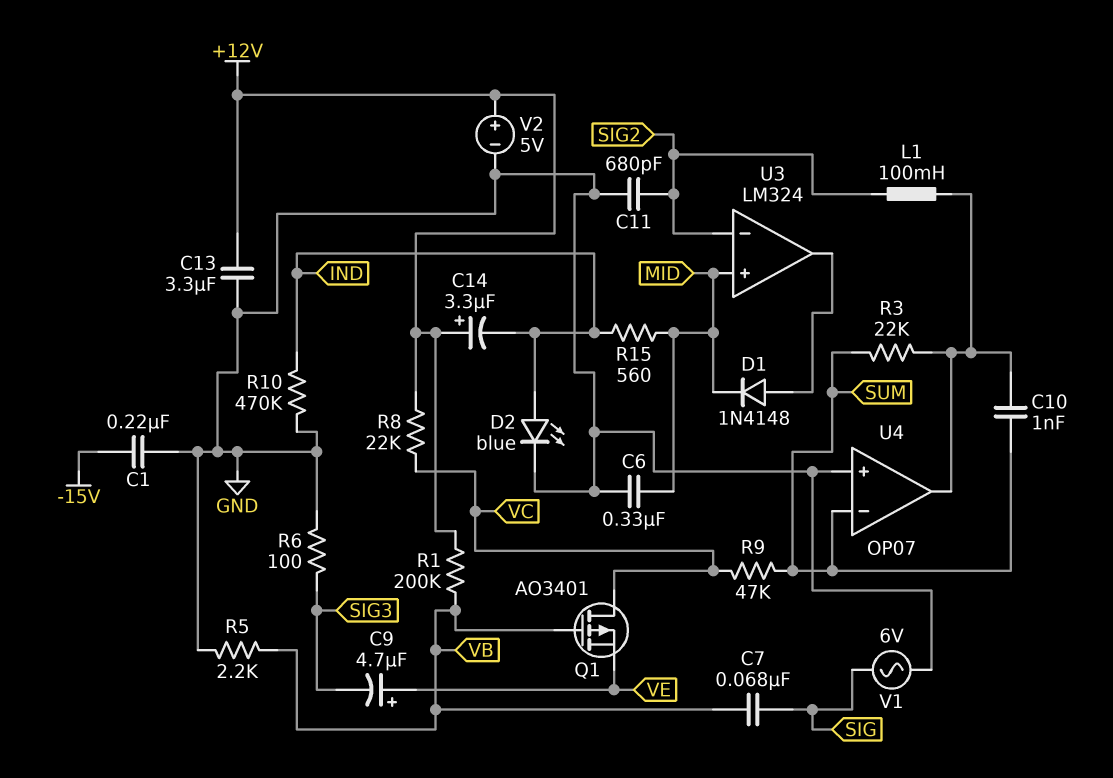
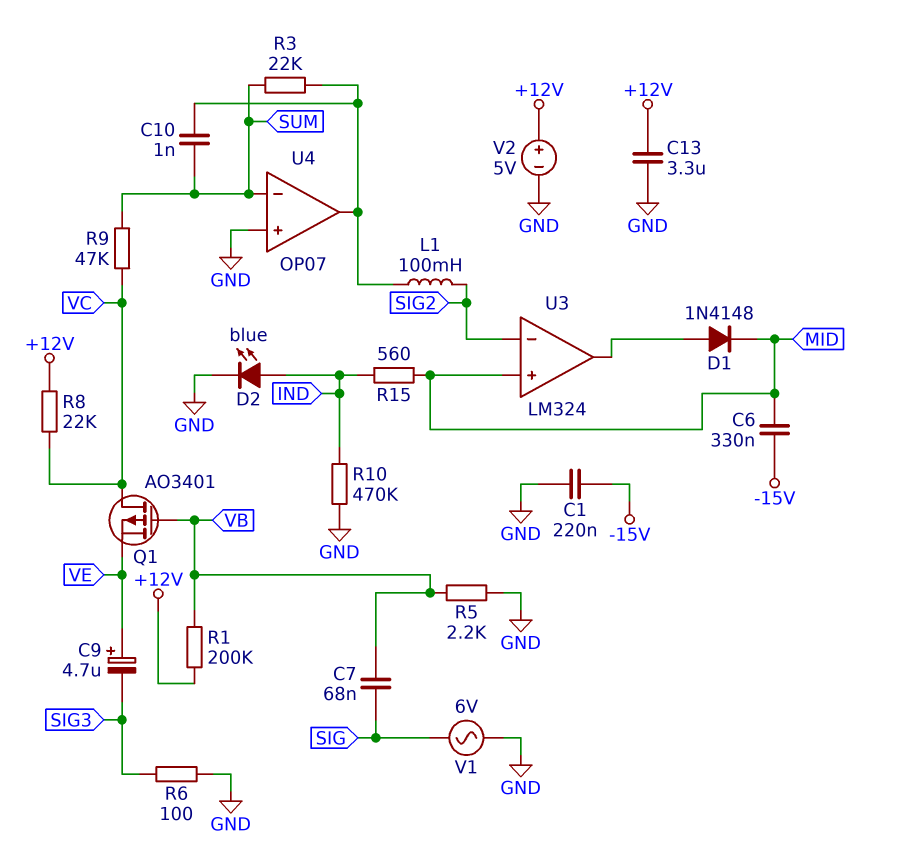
C6: 330nF (GND, MID) -> 330nF (-15V, MID)
C11: 680pF (GND, SIG2) -> none
C14: 3.3uF (plus +12V, minus IND) -> none

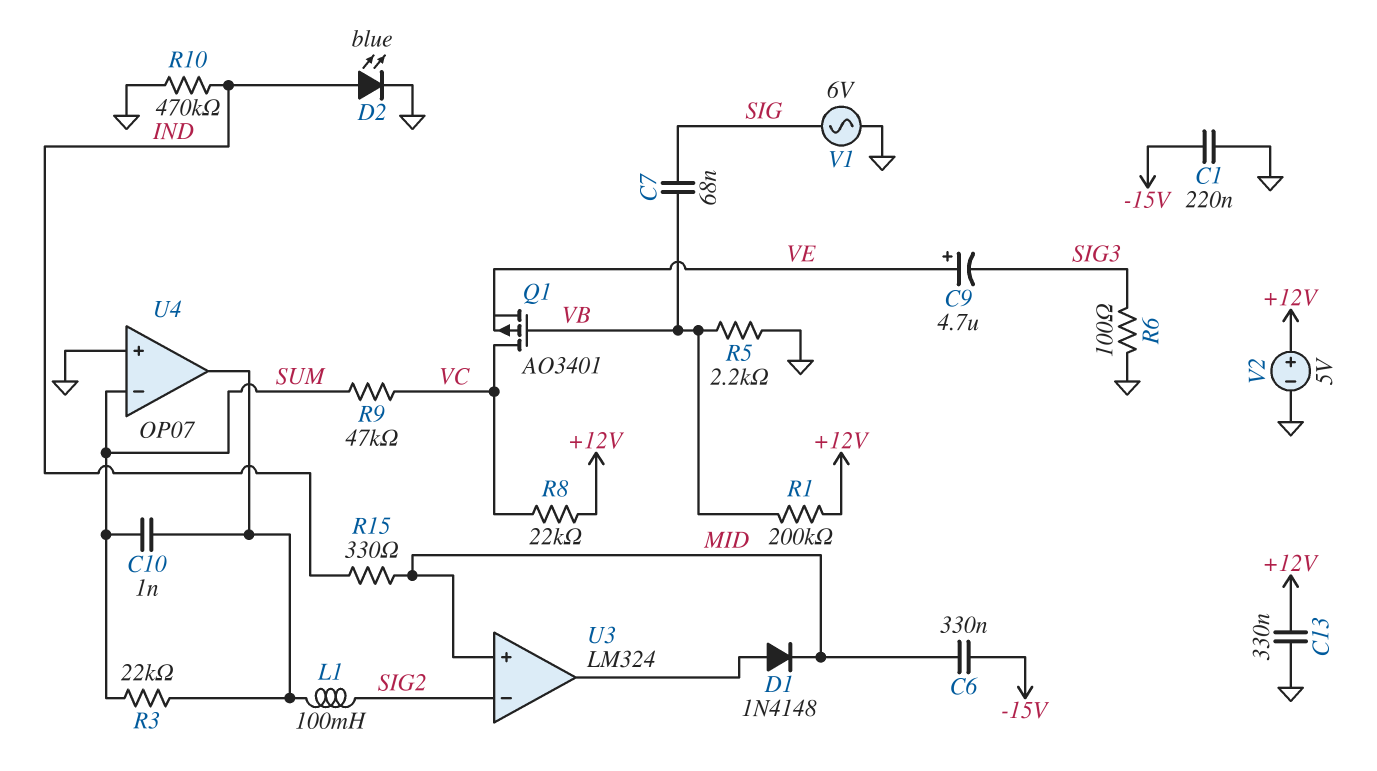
C13: 3.3uF (+12V, GND) -> 330nF (+12V, GND)
R15: 560 (IND, MID) -> 330 (IND, MID)

